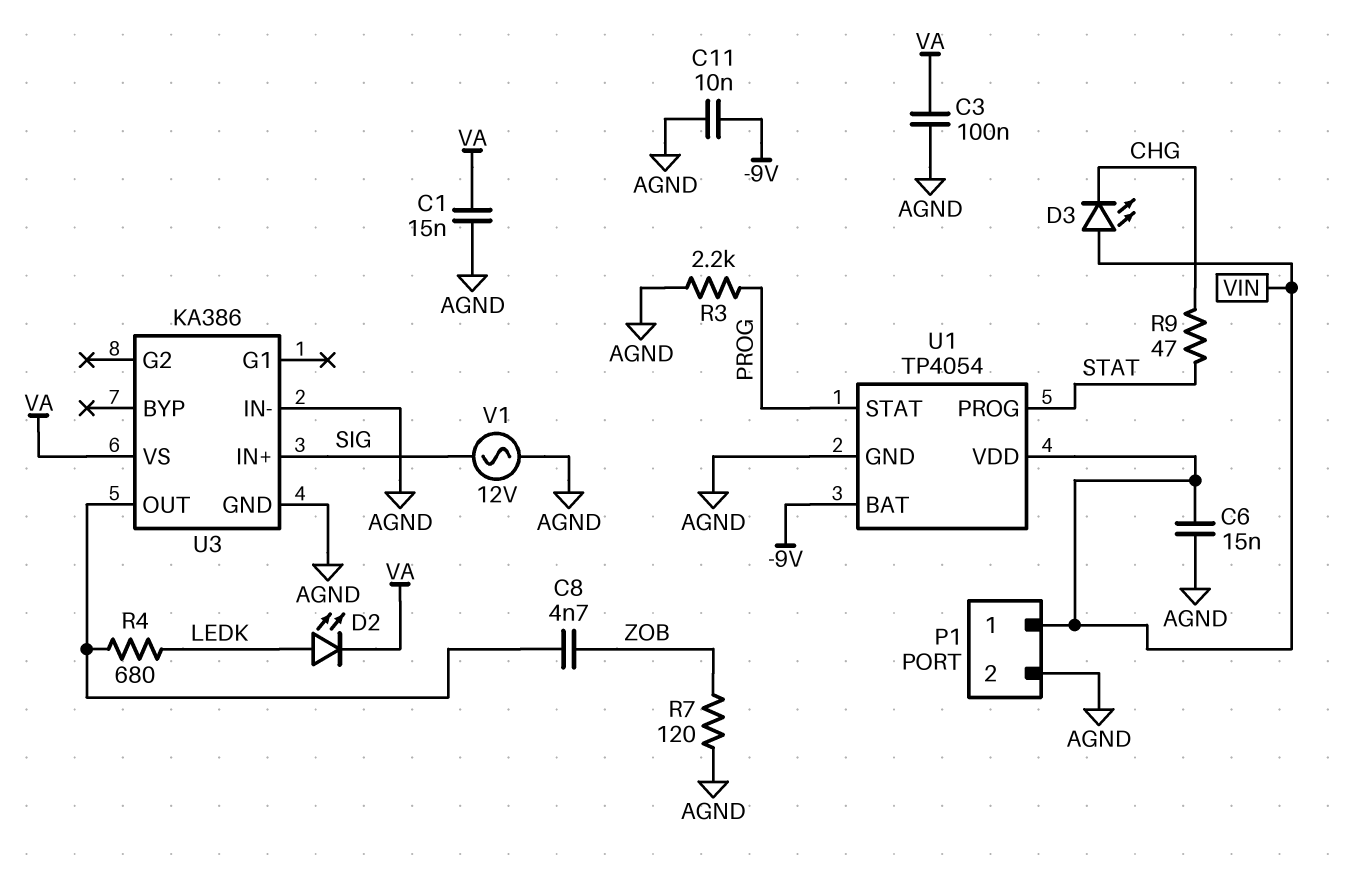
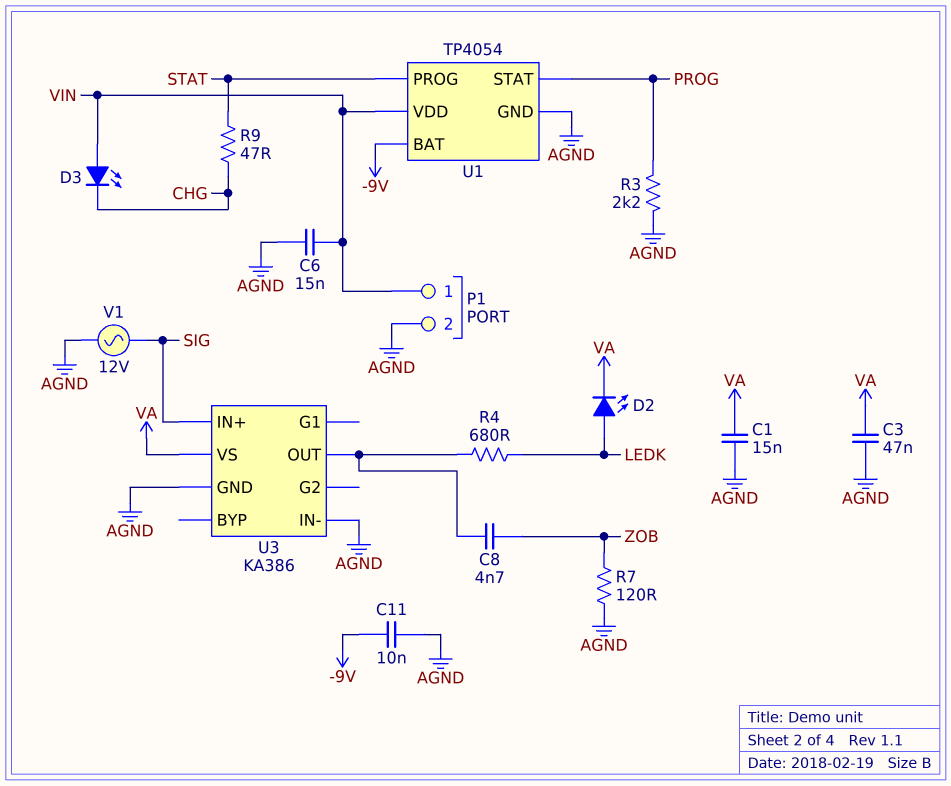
C3: 100nF (AGND, VA) -> 47nF (AGND, VA)

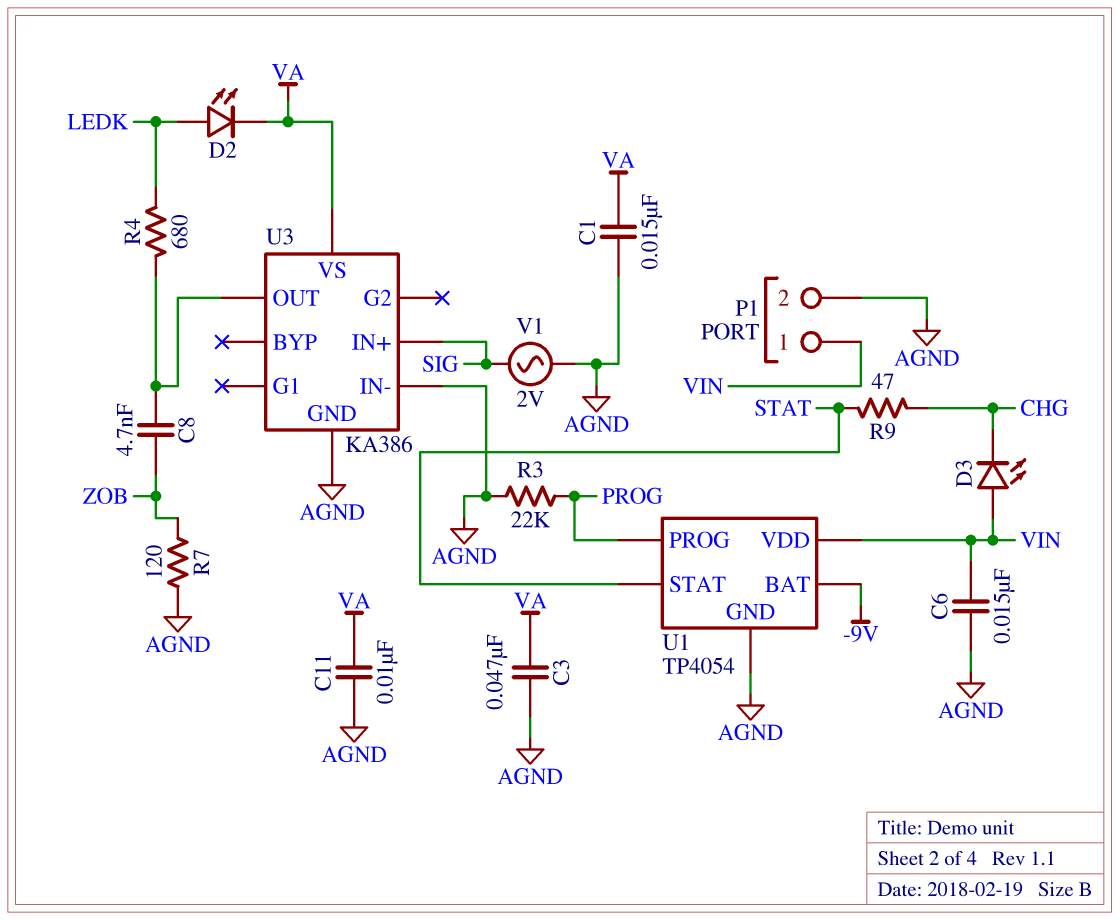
C11: 10nF (-9V, AGND) -> 10nF (AGND, VA)
R3: 2.2k (AGND, PROG) -> 22k (AGND, PROG)
U1 pin PROG: STAT -> PROG
U1 pin STAT: PROG -> STAT
V1: AC 12V (AGND, SIG) -> AC 2V (AGND, SIG)

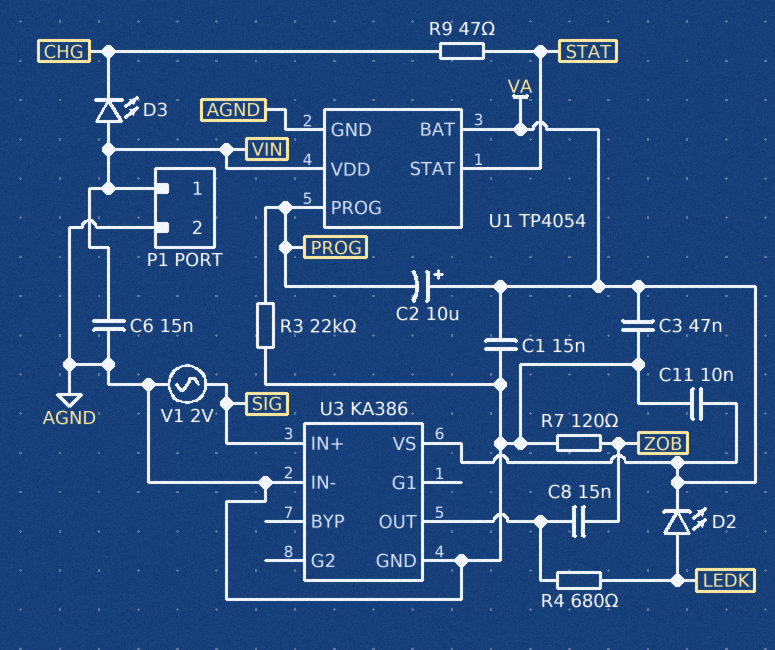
C2: none -> 10uF (plus VA, minus PROG)
C8: 4.7nF (U3/OUT, ZOB) -> 15nF (U3/OUT, ZOB)
U1 pin BAT: -9V -> VA

